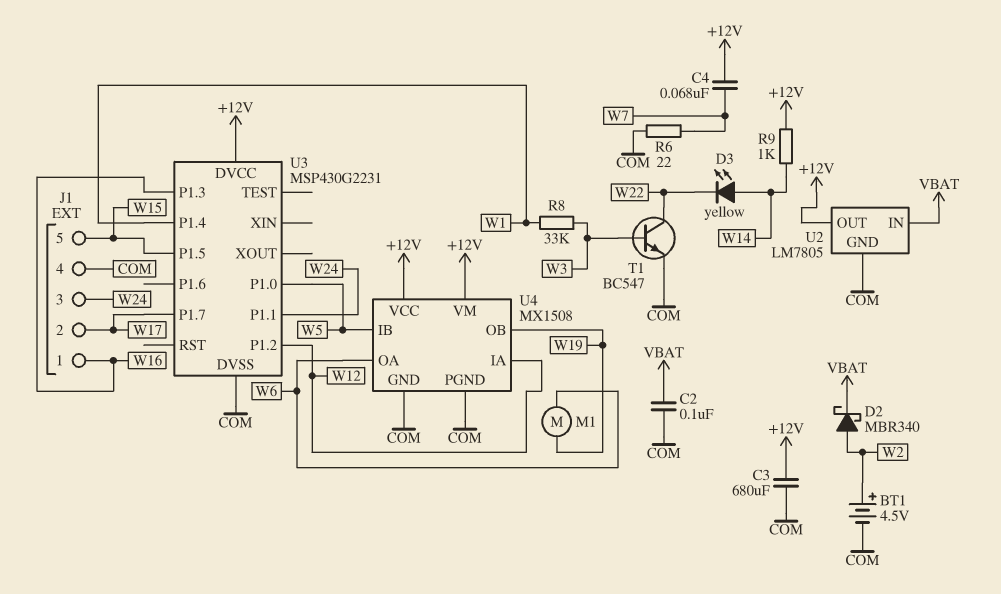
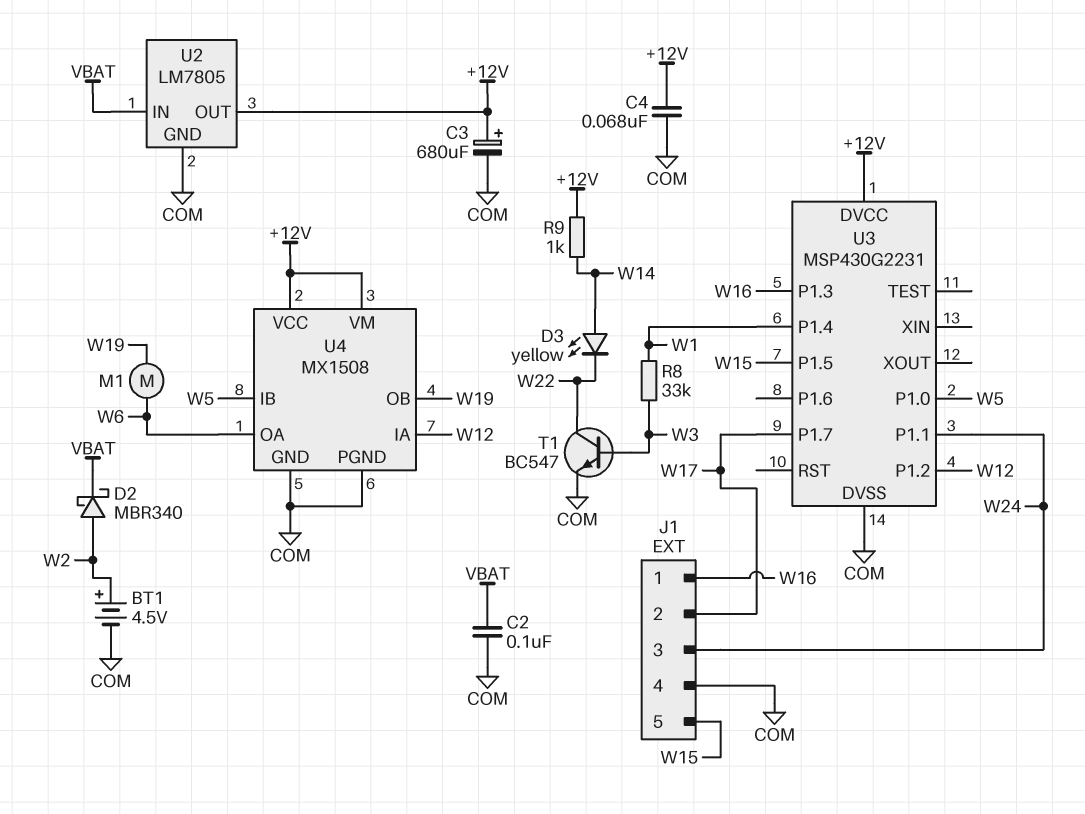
C3: 680uF (+12V, COM) -> 680uF (plus +12V, minus COM)
C4: 68nF (+12V, W7) -> 68nF (+12V, COM)
R6: 22 (COM, W7) -> none

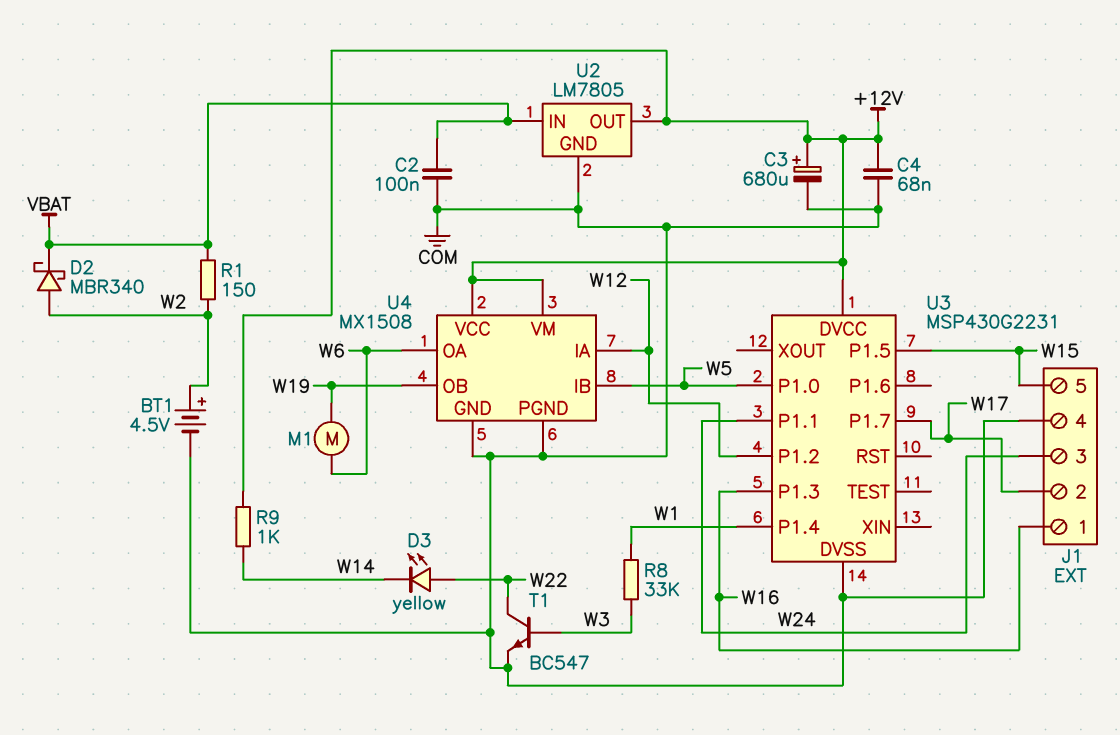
D3: LED yellow (A W14, K W22) -> LED yellow (A W22, K W14)
R1: none -> 150 (VBAT, W2)

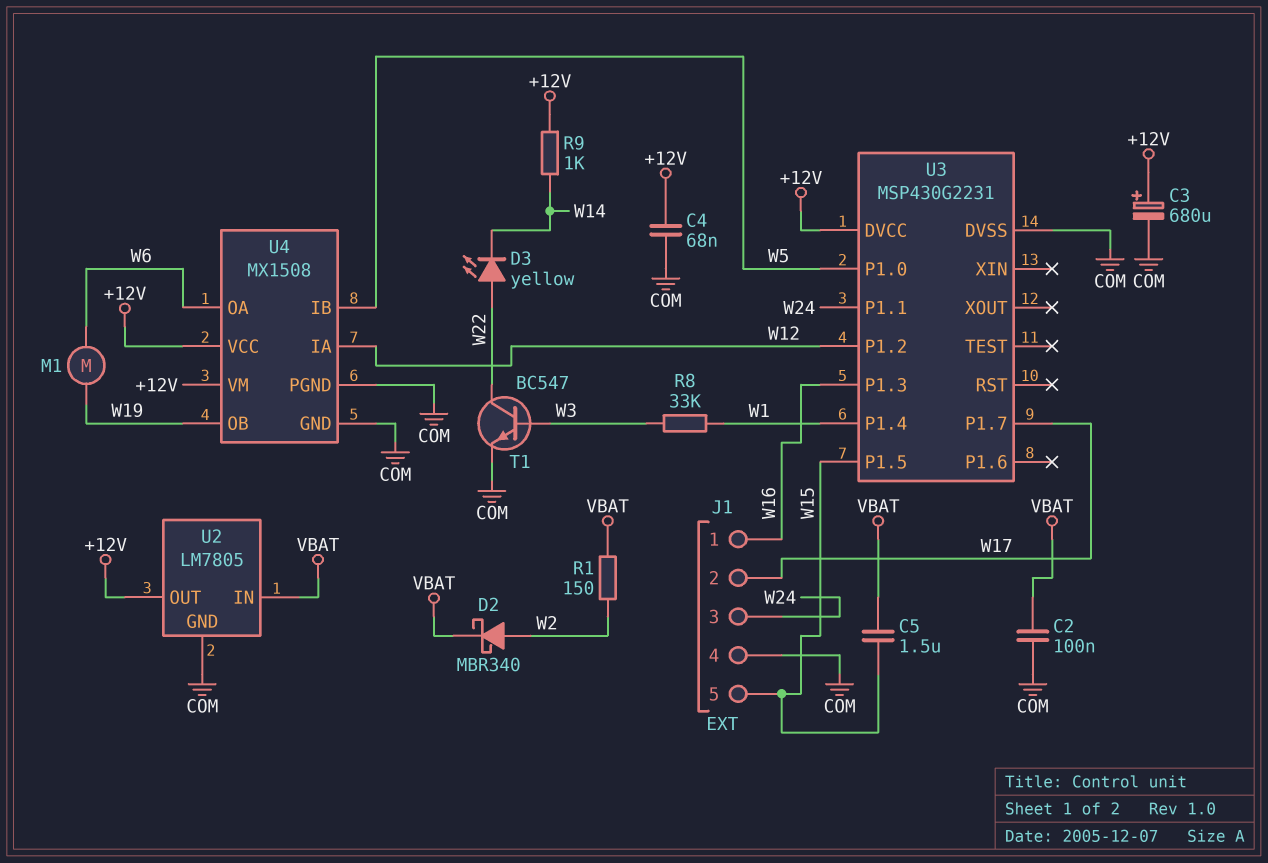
BT1: 4.5V (plus W2, minus COM) -> none
C5: none -> 1.5uF (VBAT, W15)

